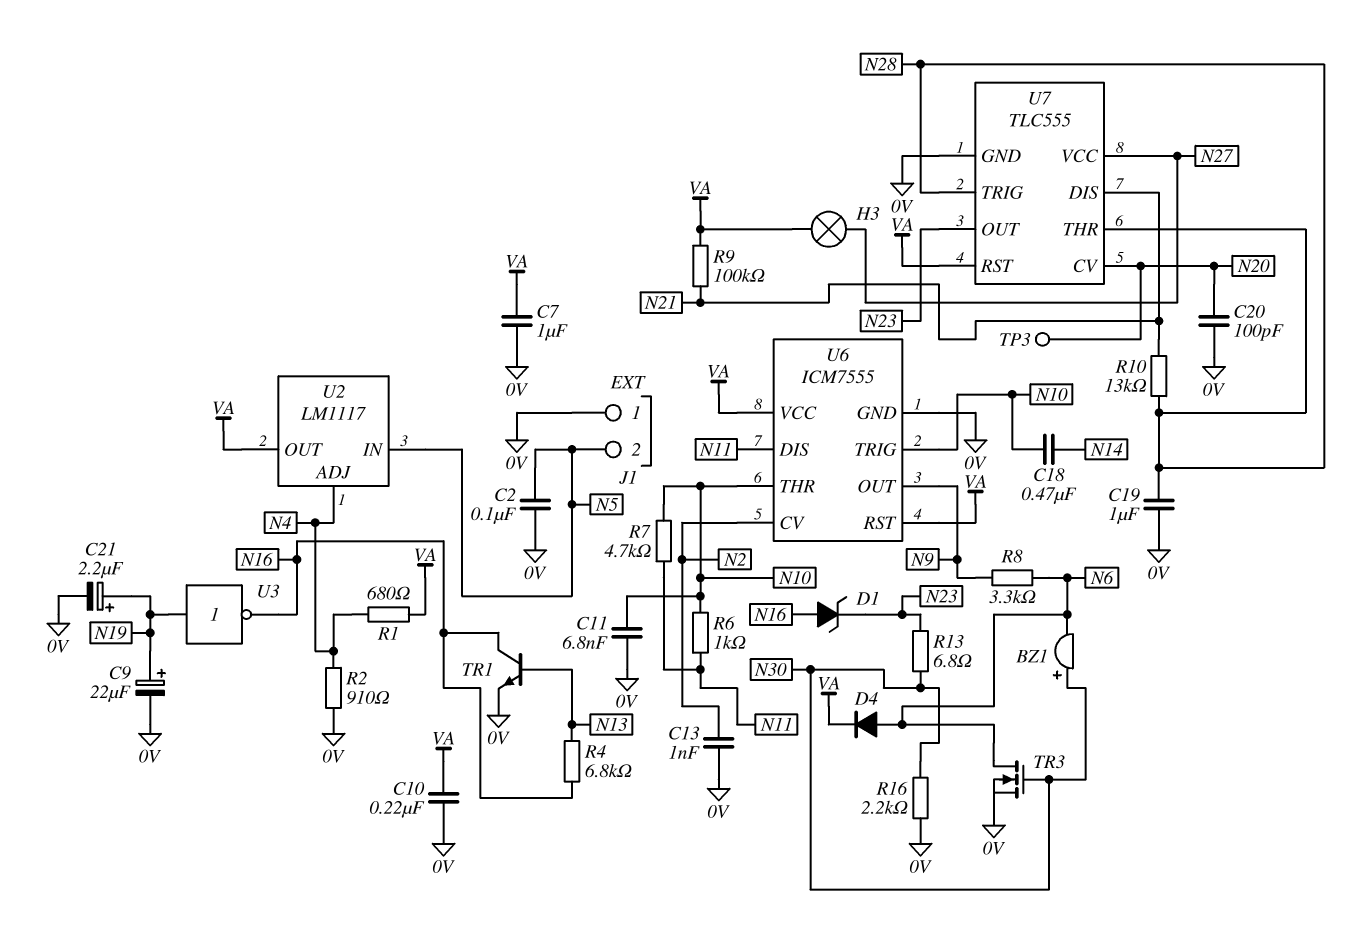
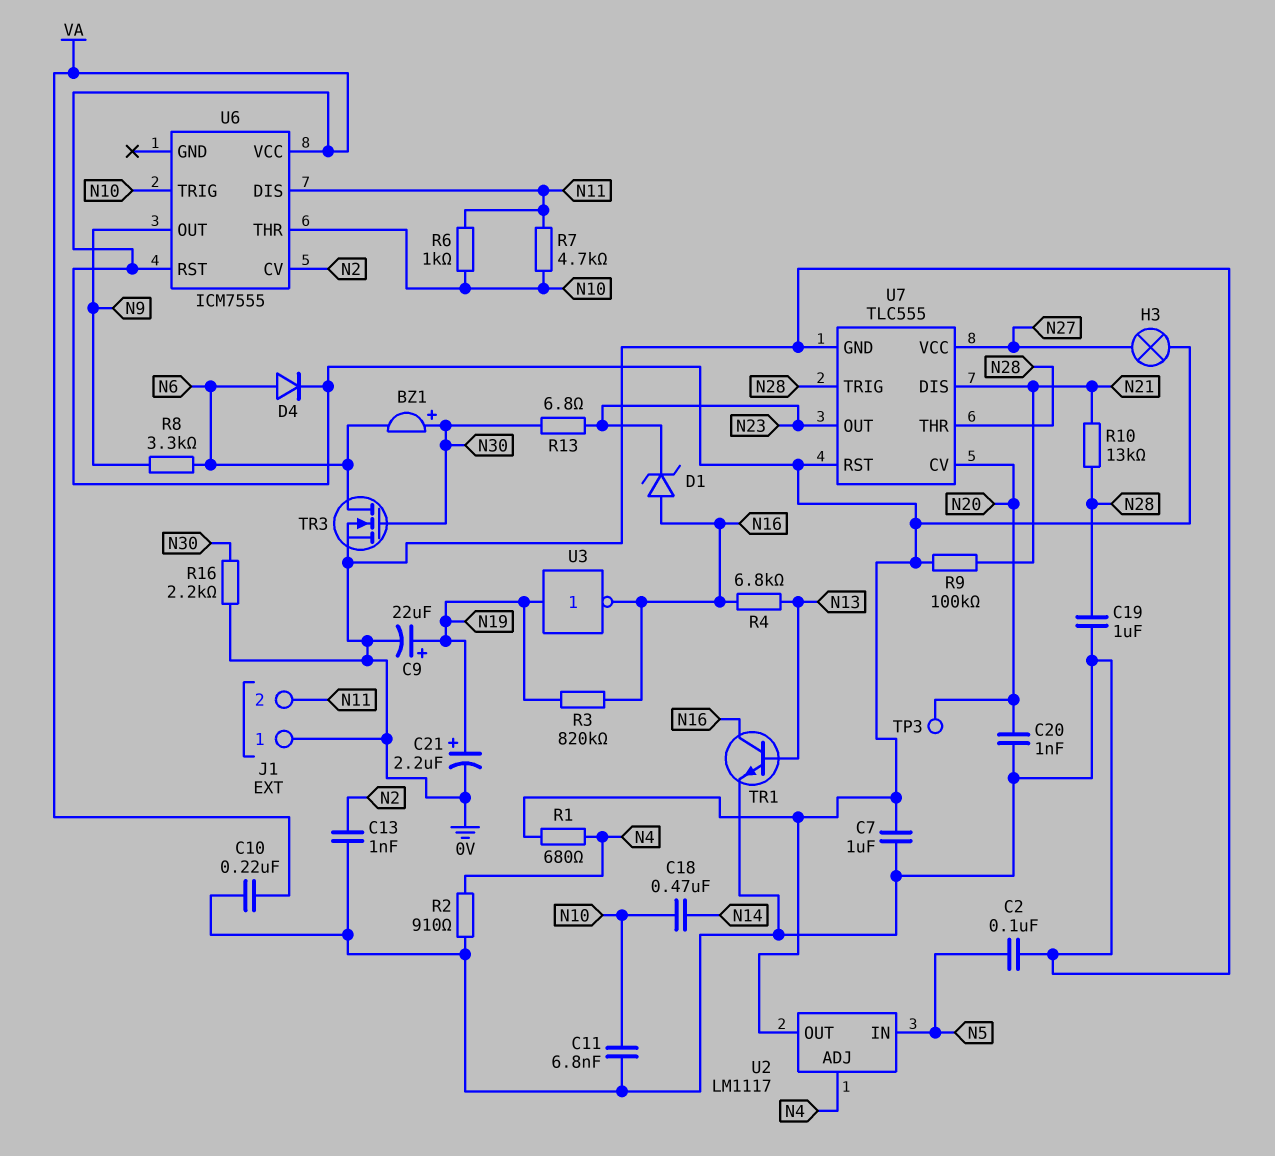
C20: 100pF (0V, N20) -> 1nF (0V, N20)
J1 pin 2: N5 -> N11
R3: none -> 820k (N16, N19)
U6 pin GND: 0V -> none

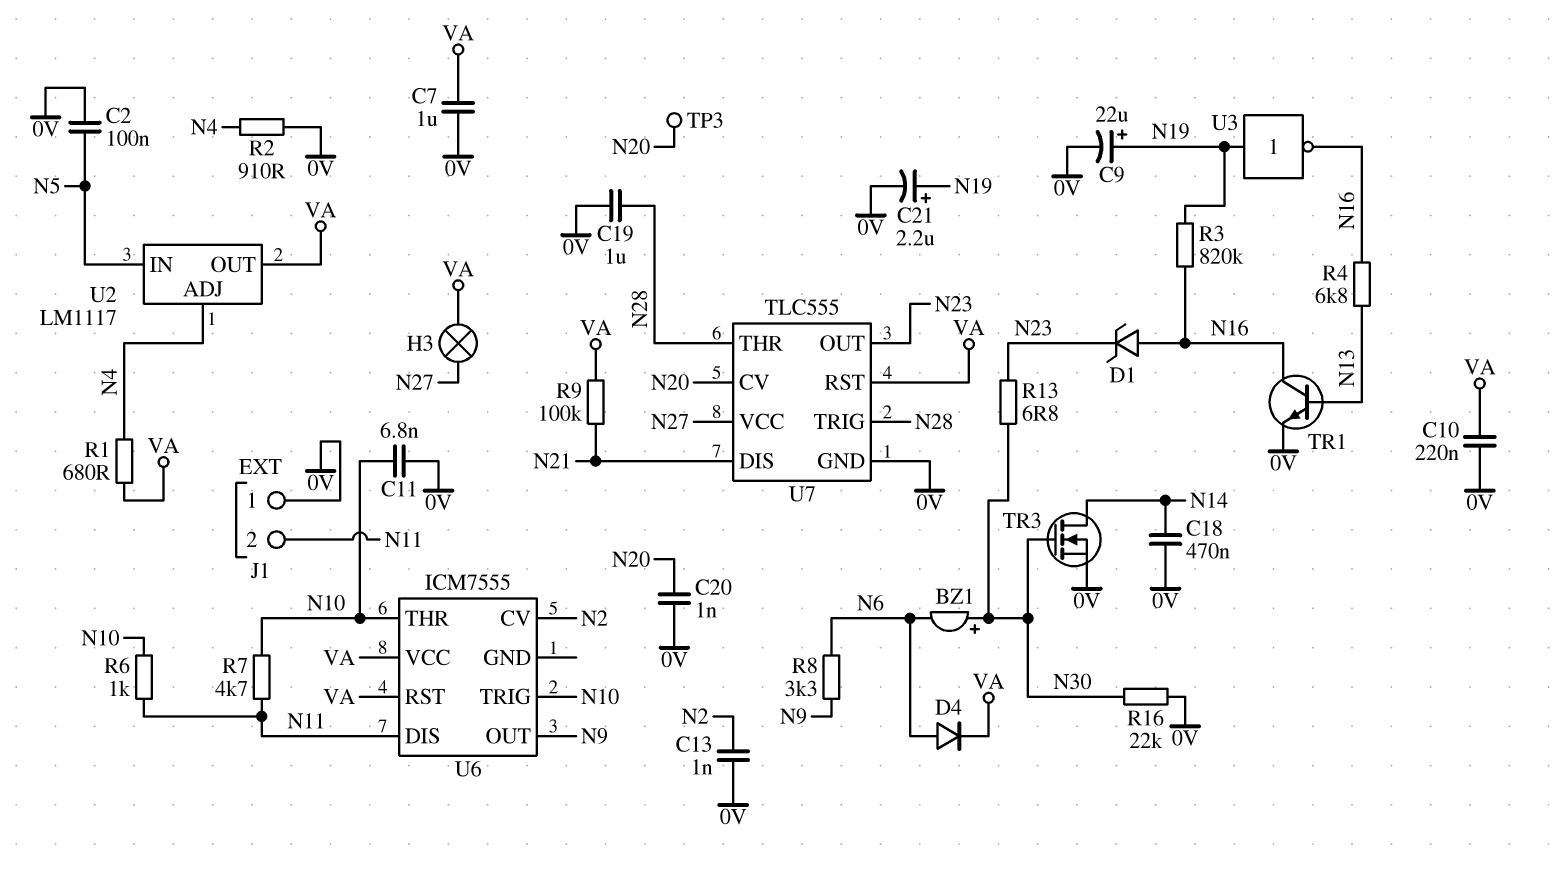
C18: 470nF (N10, N14) -> 470nF (0V, N14)
R10: 13k (N21, N28) -> none
R16: 2.2k (0V, N30) -> 22k (0V, N30)
TR3: NMOS (G N30, D N6, S 0V) -> NMOS (G N30, D N14, S 0V)

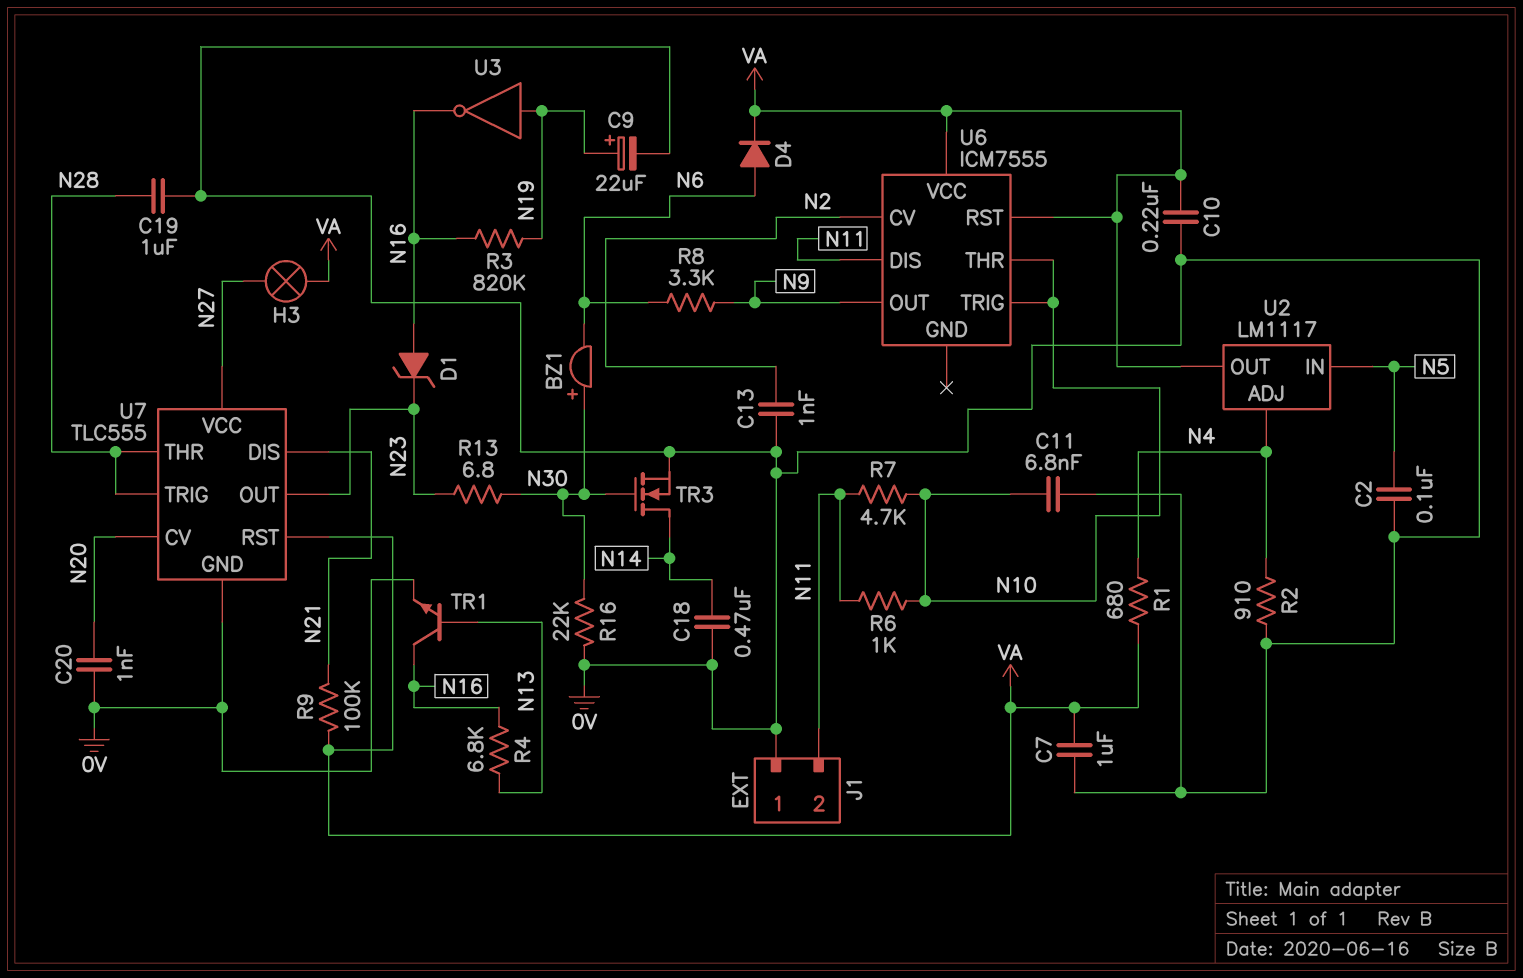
C21: 2.2uF (plus N19, minus 0V) -> none
TP3: test point (N20) -> none

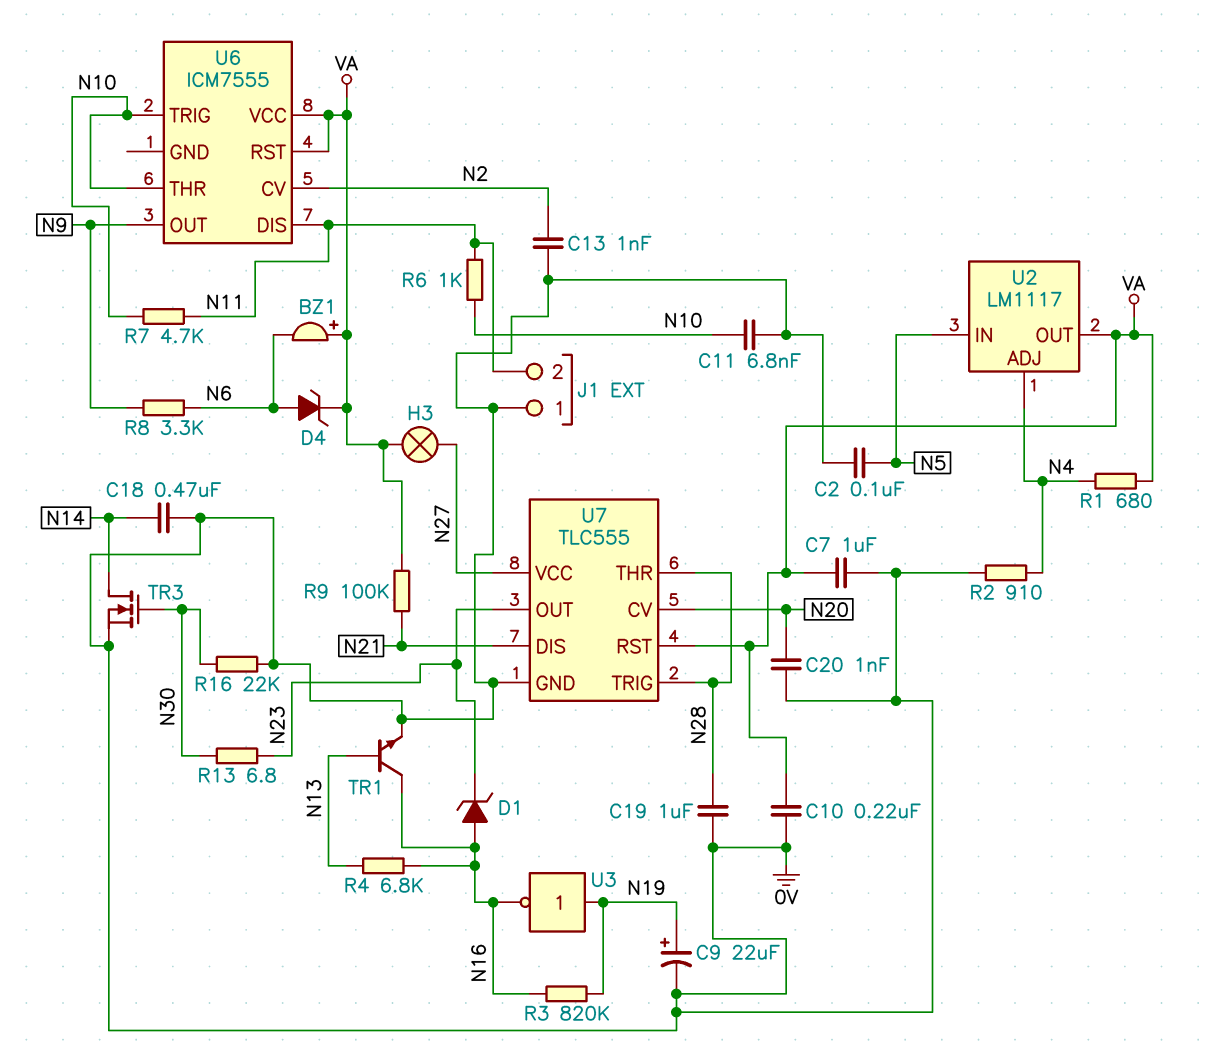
BZ1: buzzer (plus N30, minus N6) -> buzzer (plus VA, minus N6)
D4: diode (A N6, K VA) -> zener (A N6, K VA)

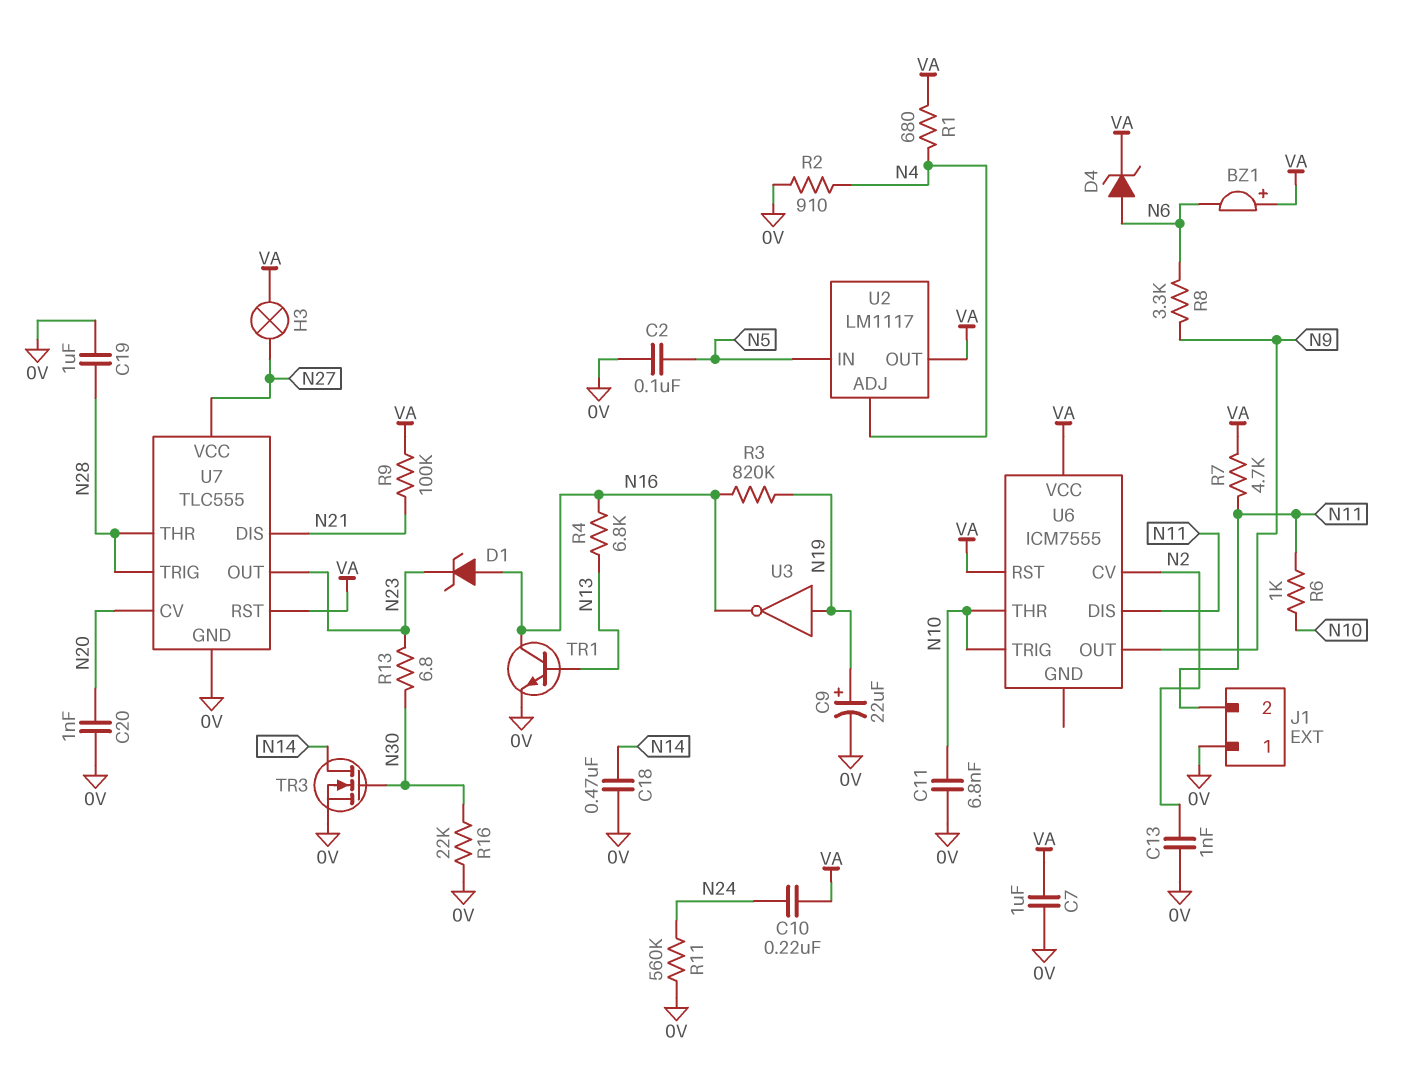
C10: 220nF (0V, VA) -> 220nF (N24, VA)
R7: 4.7k (N10, N11) -> 4.7k (N11, VA)
R11: none -> 560k (0V, N24)

